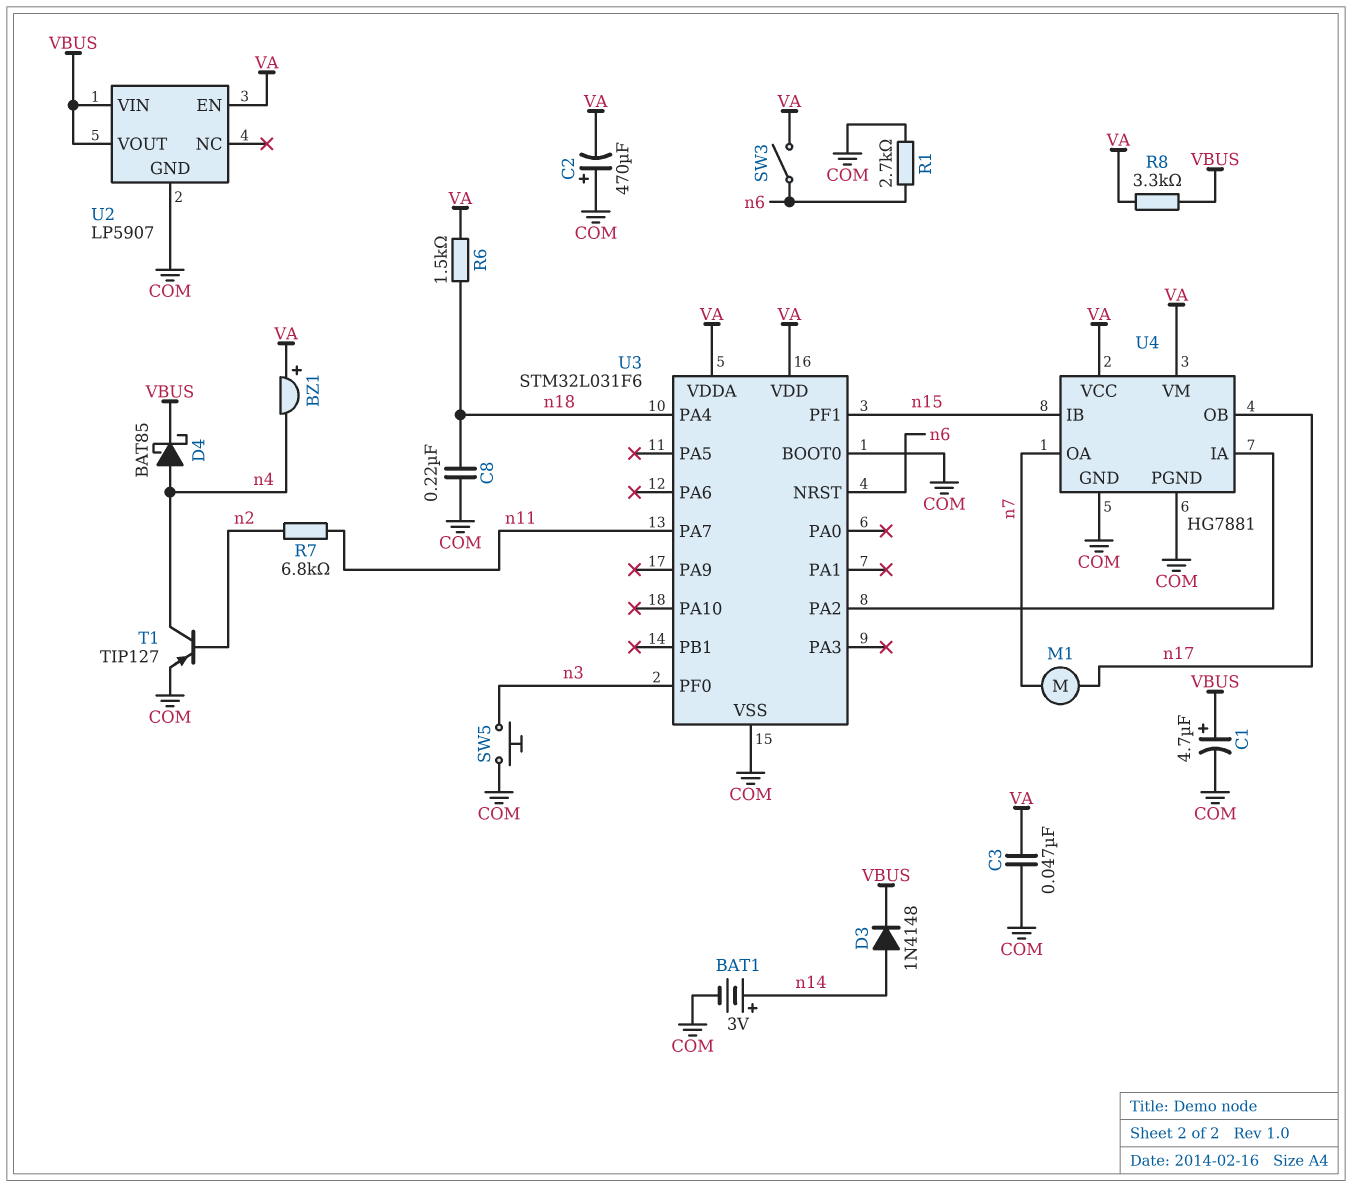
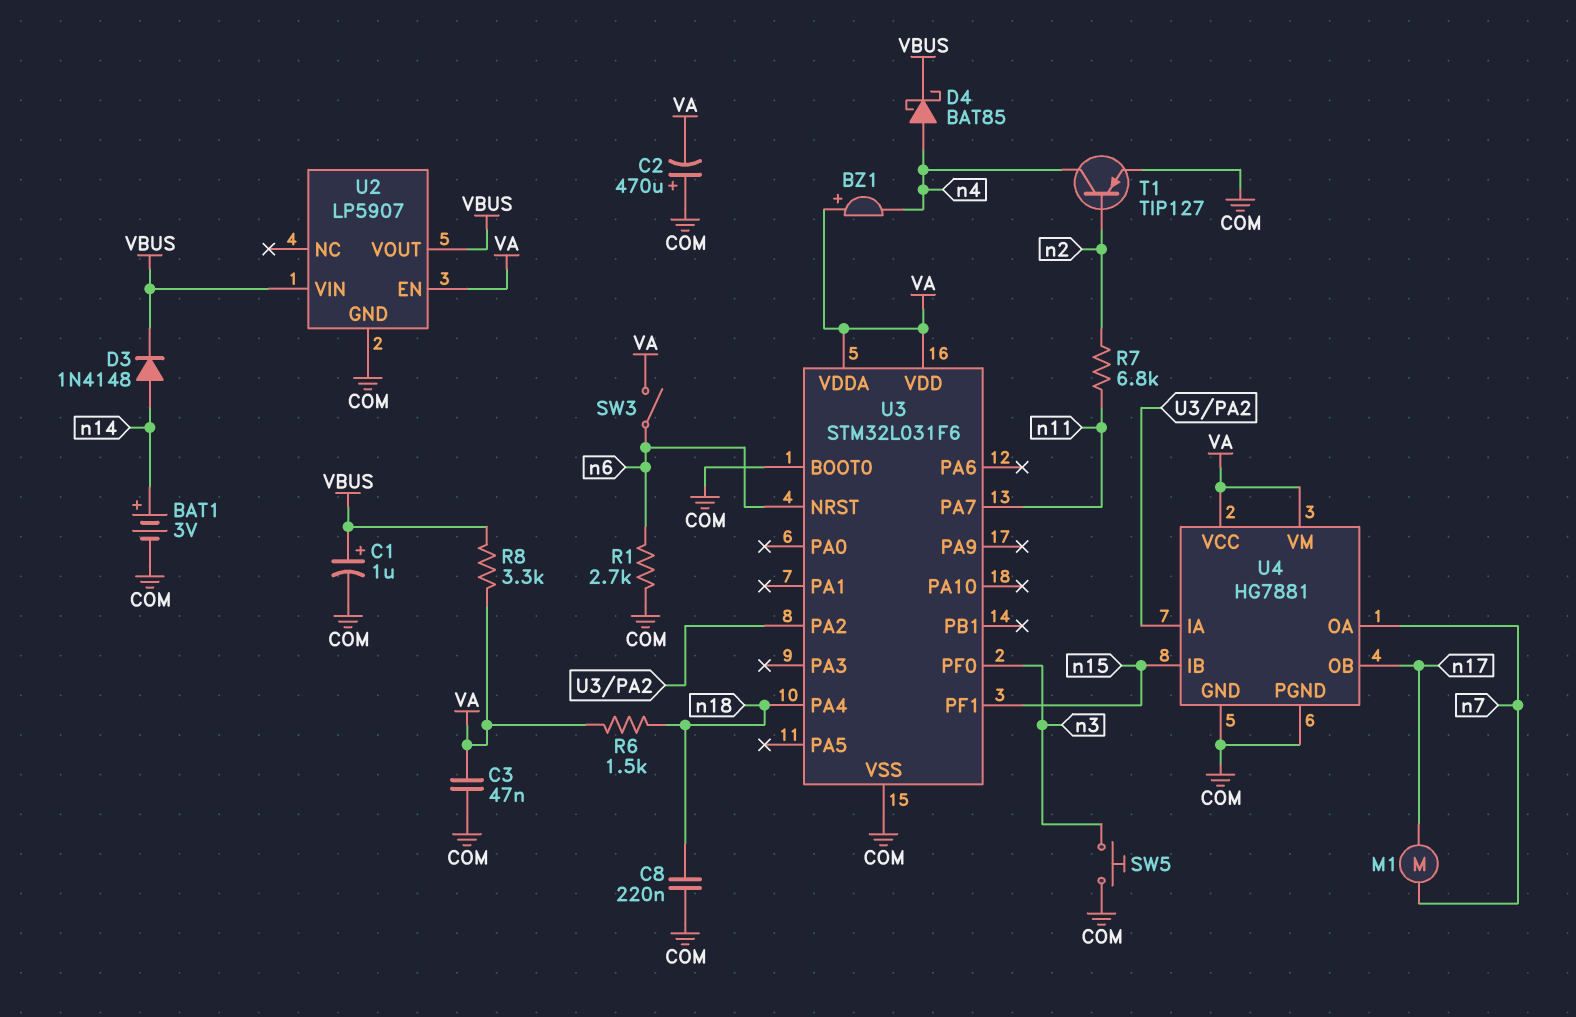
C1: 4.7uF (plus VBUS, minus COM) -> 1uF (plus VBUS, minus COM)

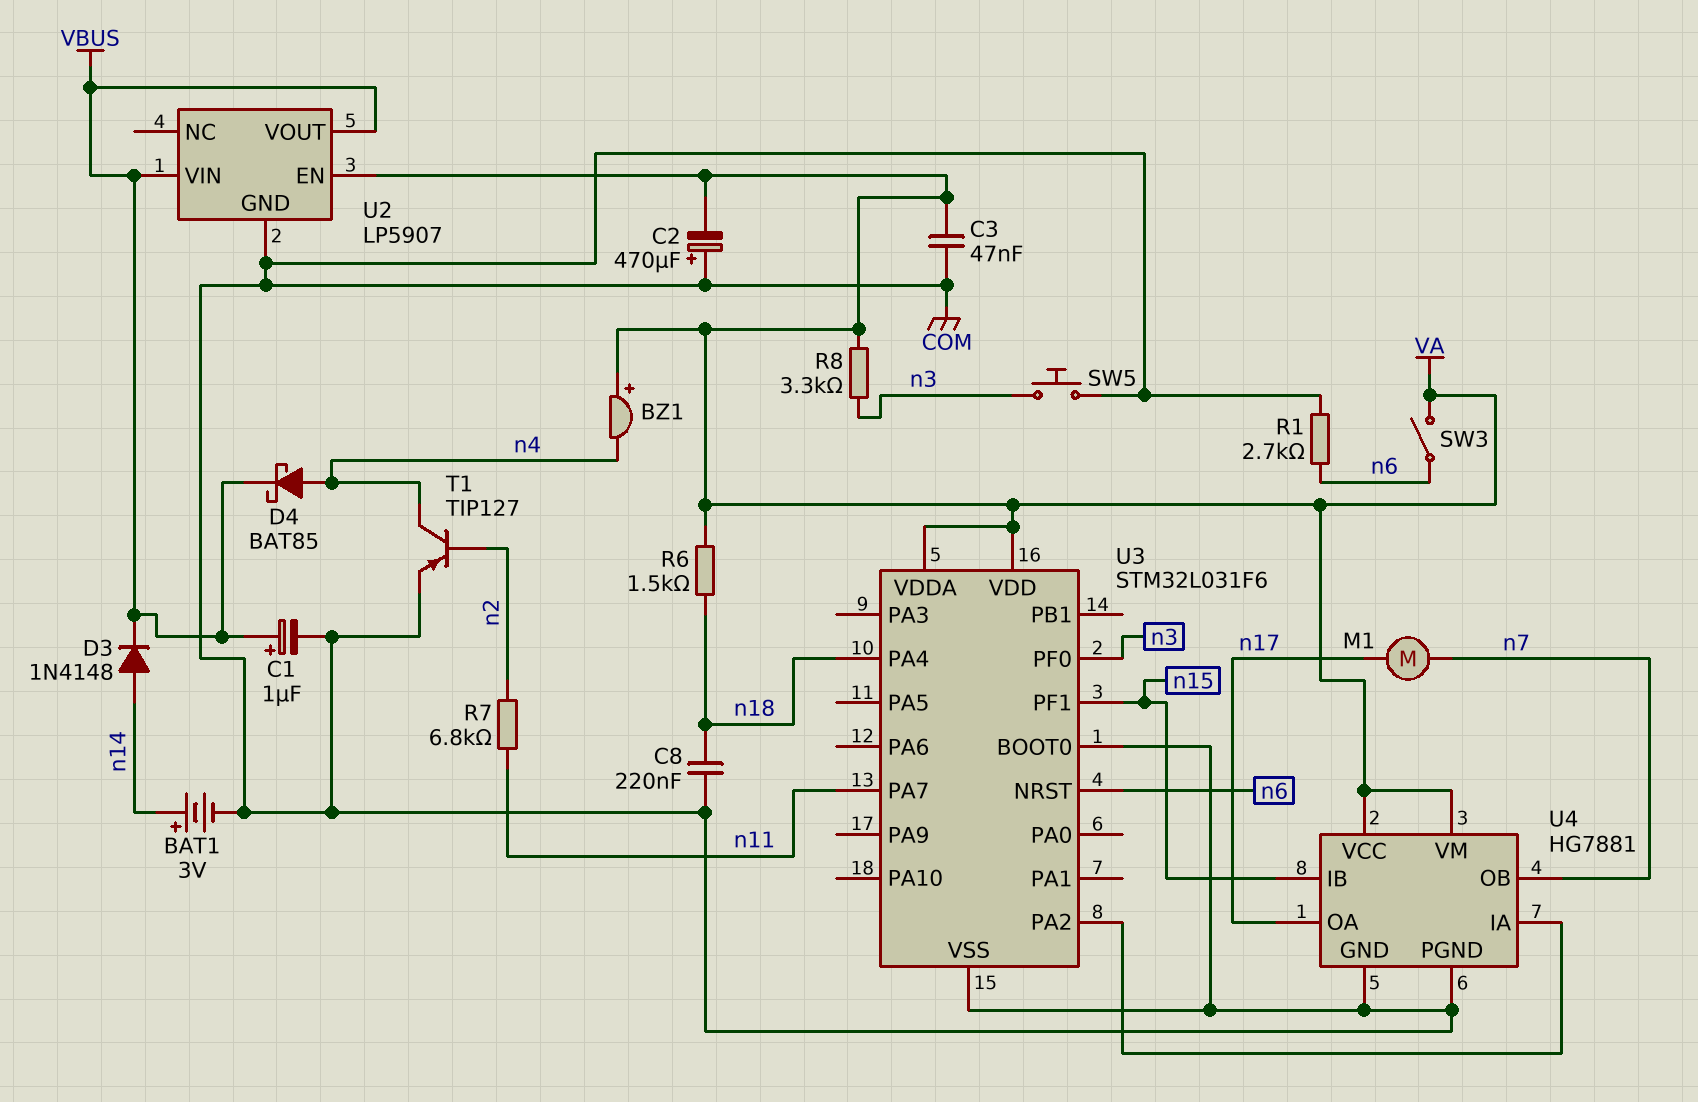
R8: 3.3k (VA, VBUS) -> 3.3k (VA, n3)
U4 pin OA: n7 -> n17
U4 pin OB: n17 -> n7

